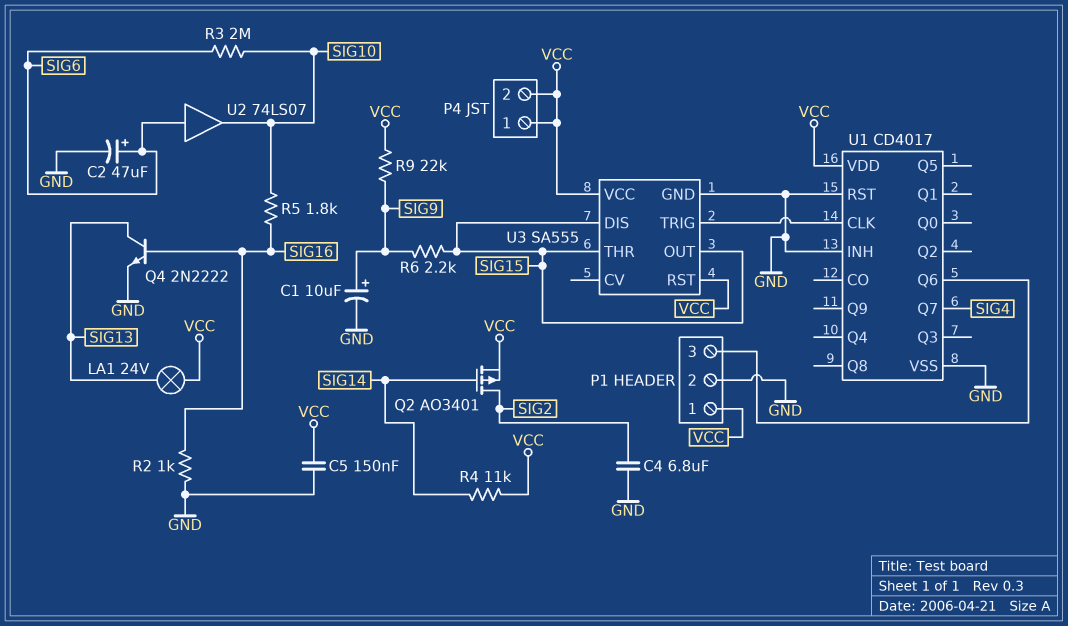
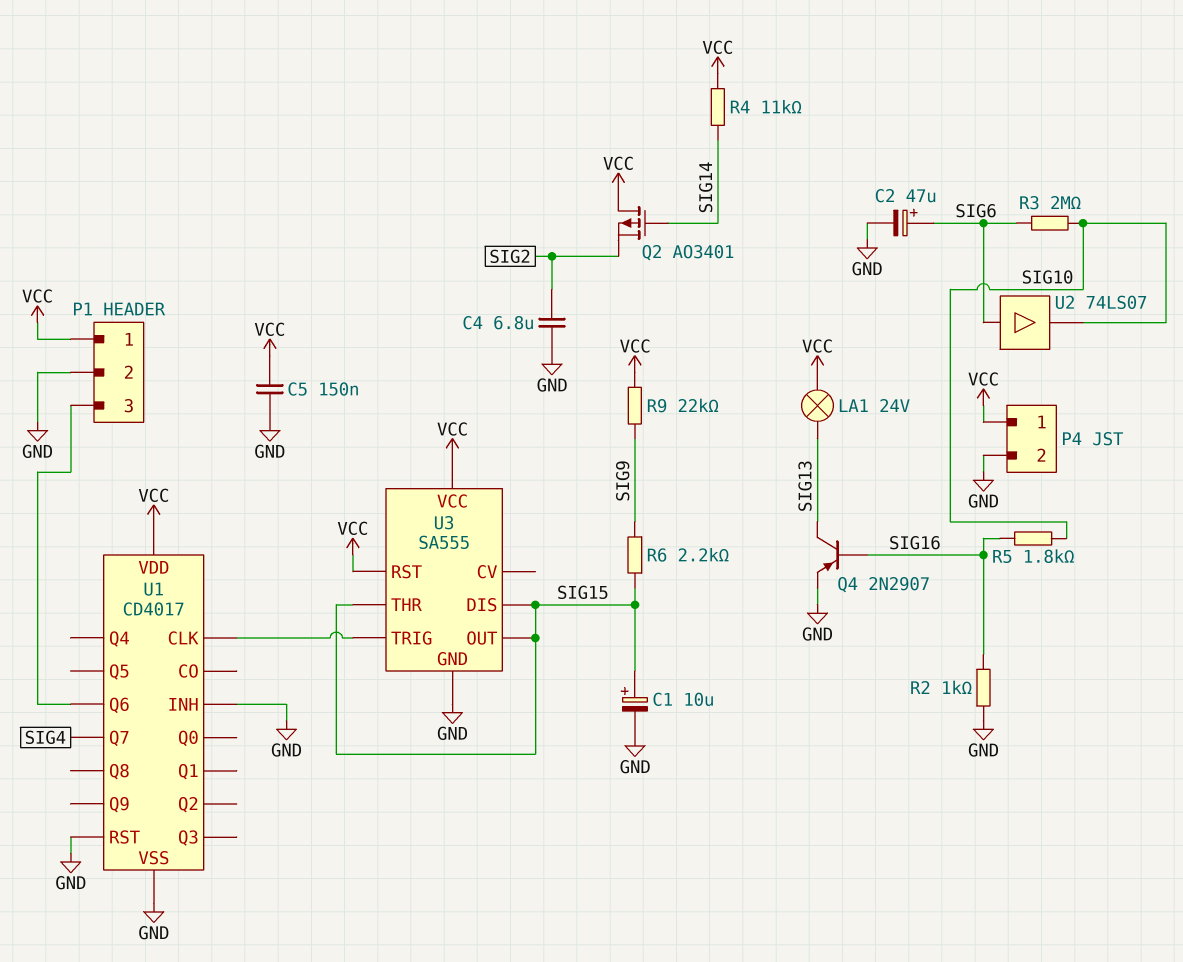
C1: 10uF (plus SIG9, minus GND) -> 10uF (plus SIG15, minus GND)
P4 pin 2: VCC -> GND
Q2: PMOS AO3401 (G SIG14, D SIG2, S VCC) -> PMOS AO3401 (G SIG14, D VCC, S SIG2)
Q4: NPN 2N2222 (B SIG16, C SIG13, E GND) -> PNP 2N2907 (B SIG16, C SIG13, E GND)

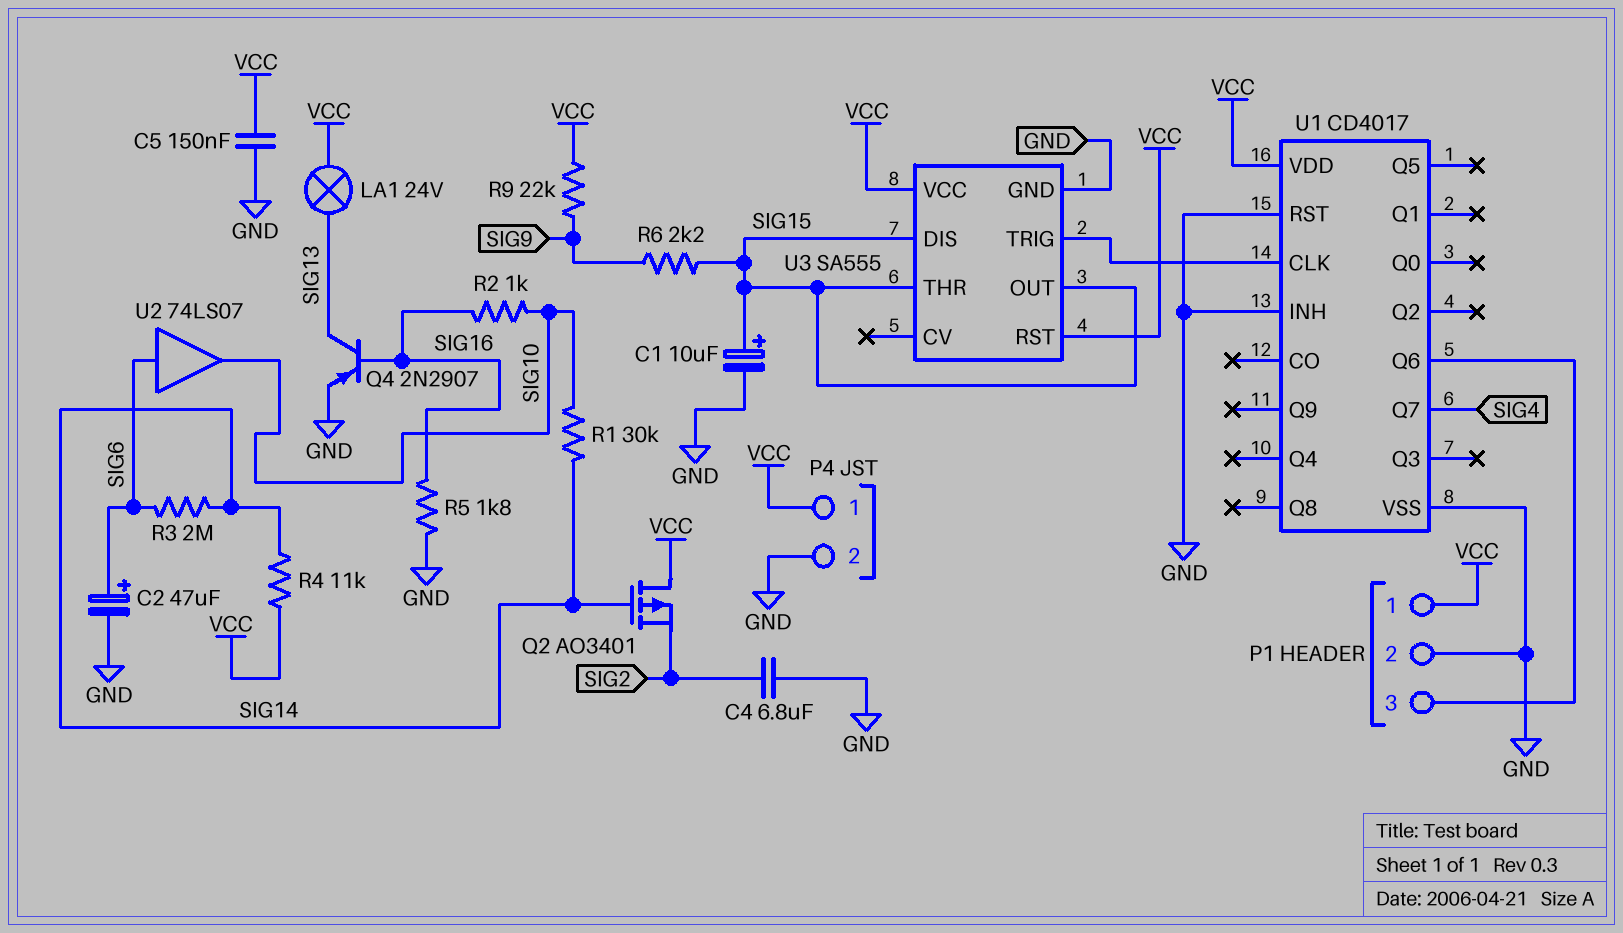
R1: none -> 30k (SIG10, SIG14)
R2: 1k (GND, SIG16) -> 1k (SIG10, SIG16)
R3: 2M (SIG6, SIG10) -> 2M (SIG6, SIG14)
R5: 1.8k (SIG10, SIG16) -> 1.8k (GND, SIG16)

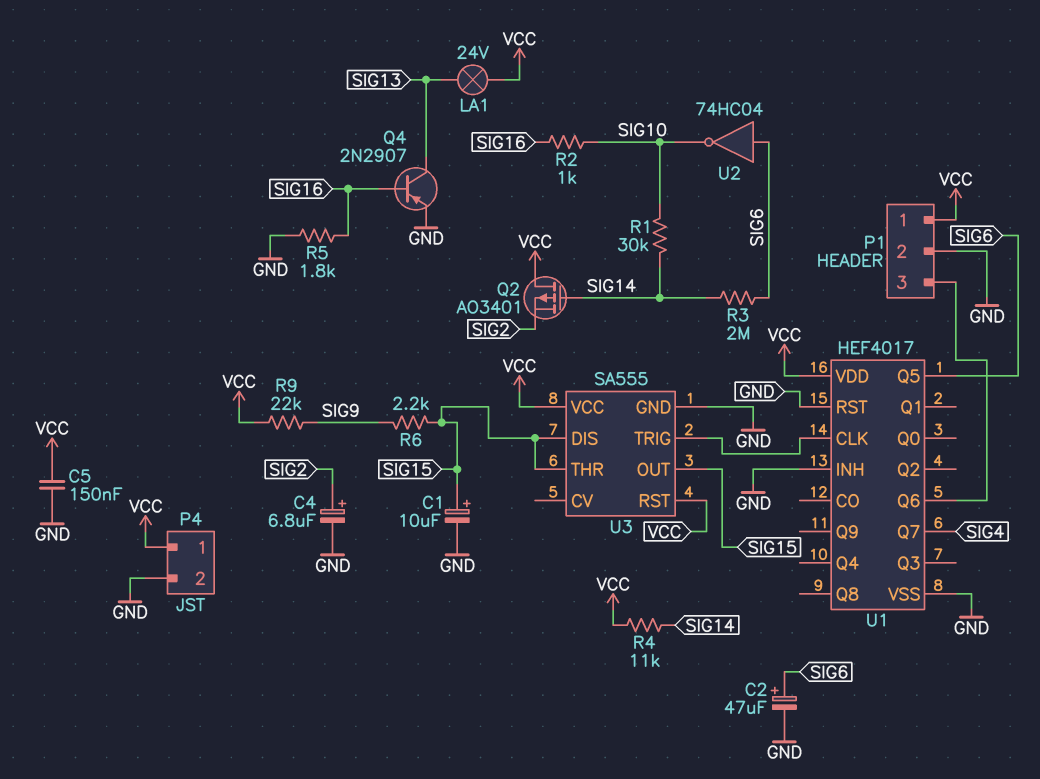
C4: 6.8uF (GND, SIG2) -> 6.8uF (plus SIG2, minus GND)
U1: CD4017 -> HEF4017
U1 pin Q5: none -> SIG6
U2: buffer 74LS07 (in SIG6, out SIG10) -> NOT 74HC04 (in SIG6, out SIG10)

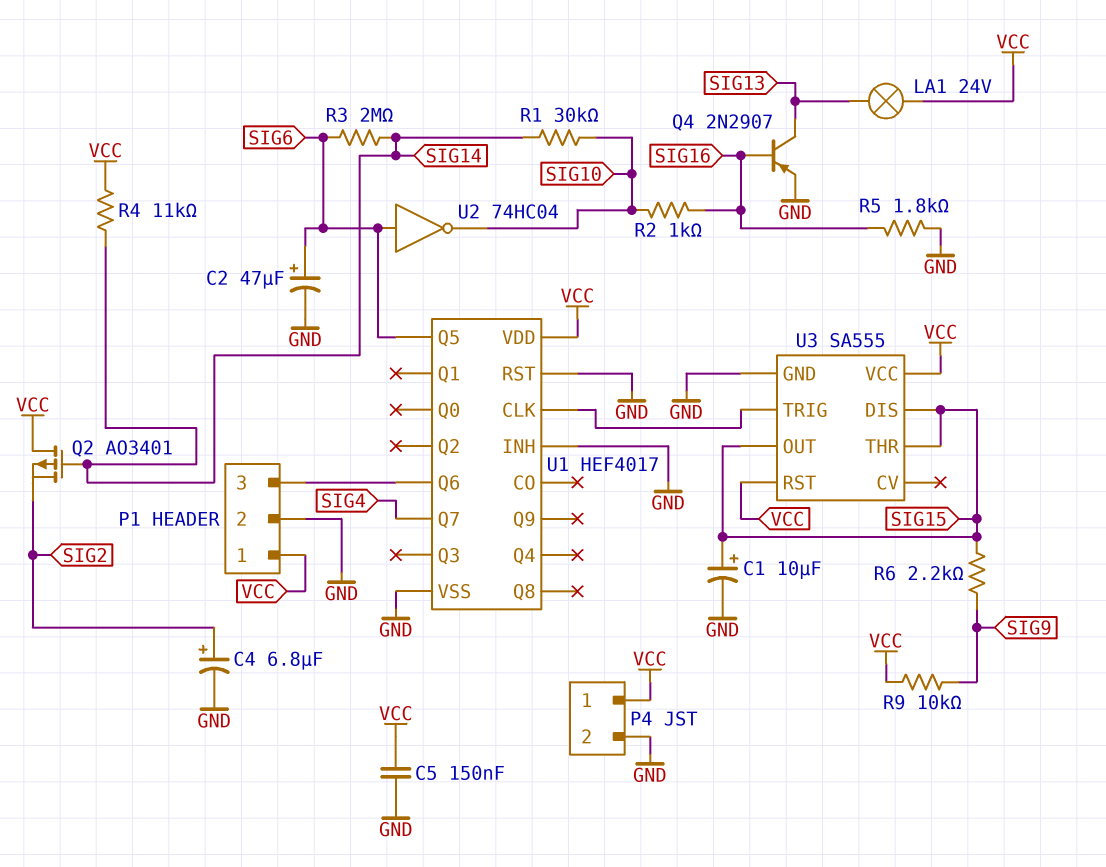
R9: 22k (SIG9, VCC) -> 10k (SIG9, VCC)

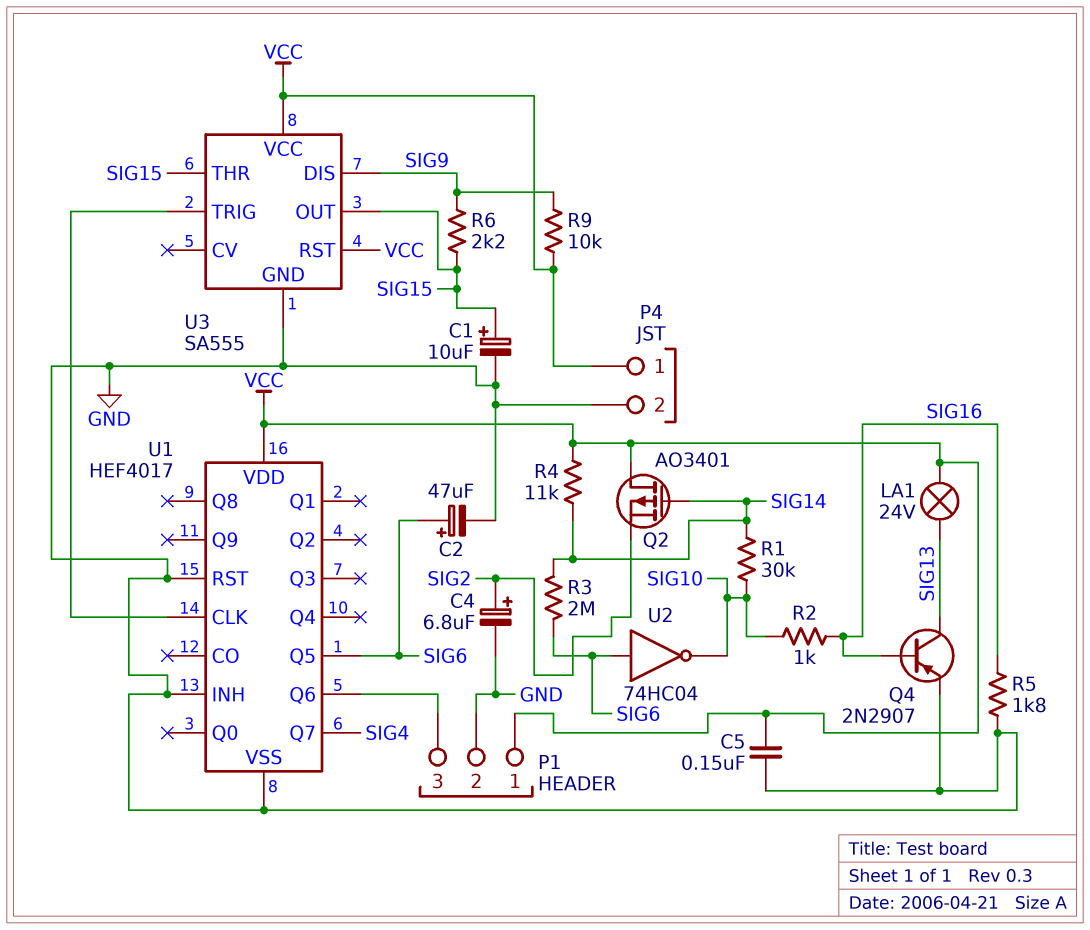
U3 pin DIS: SIG15 -> SIG9

